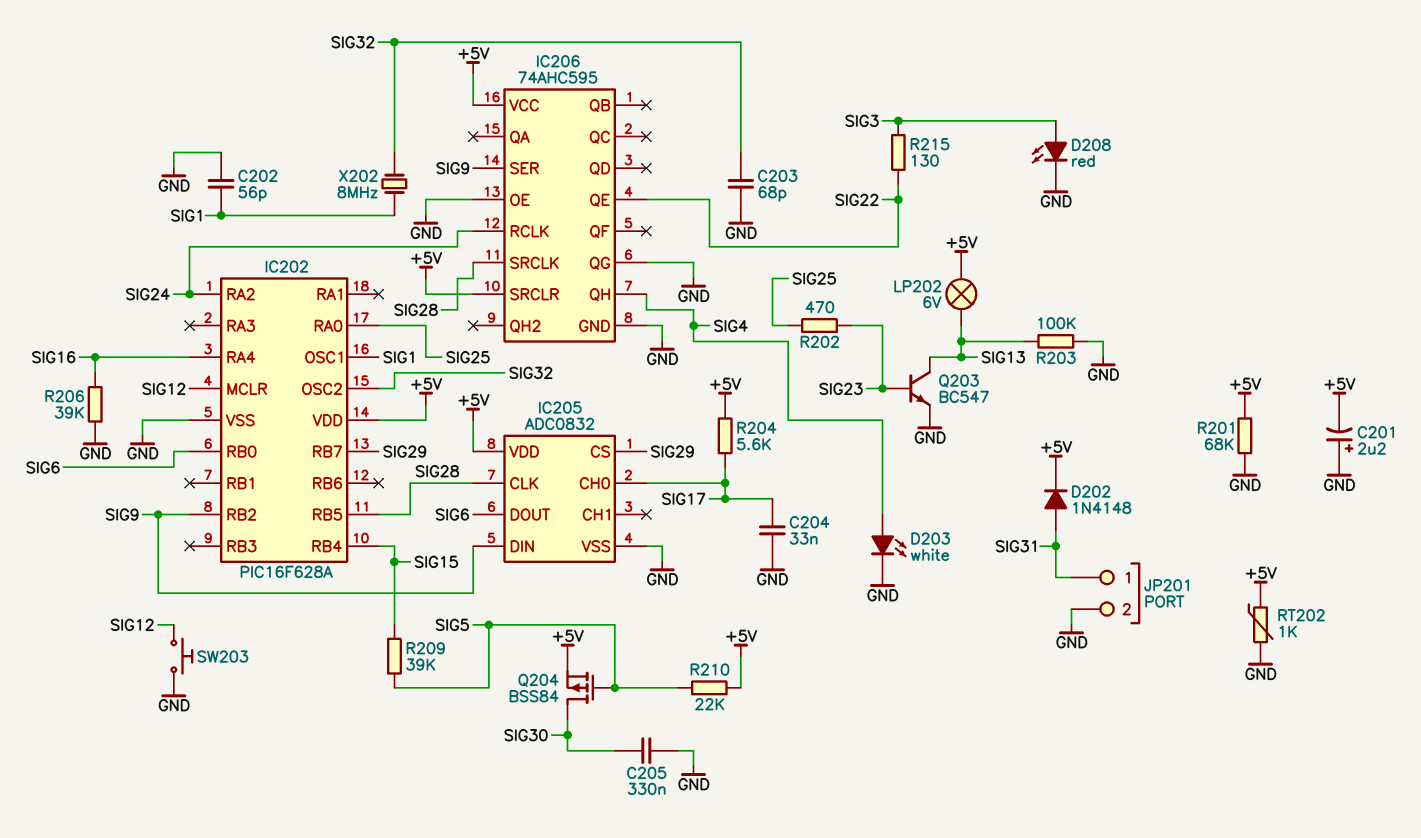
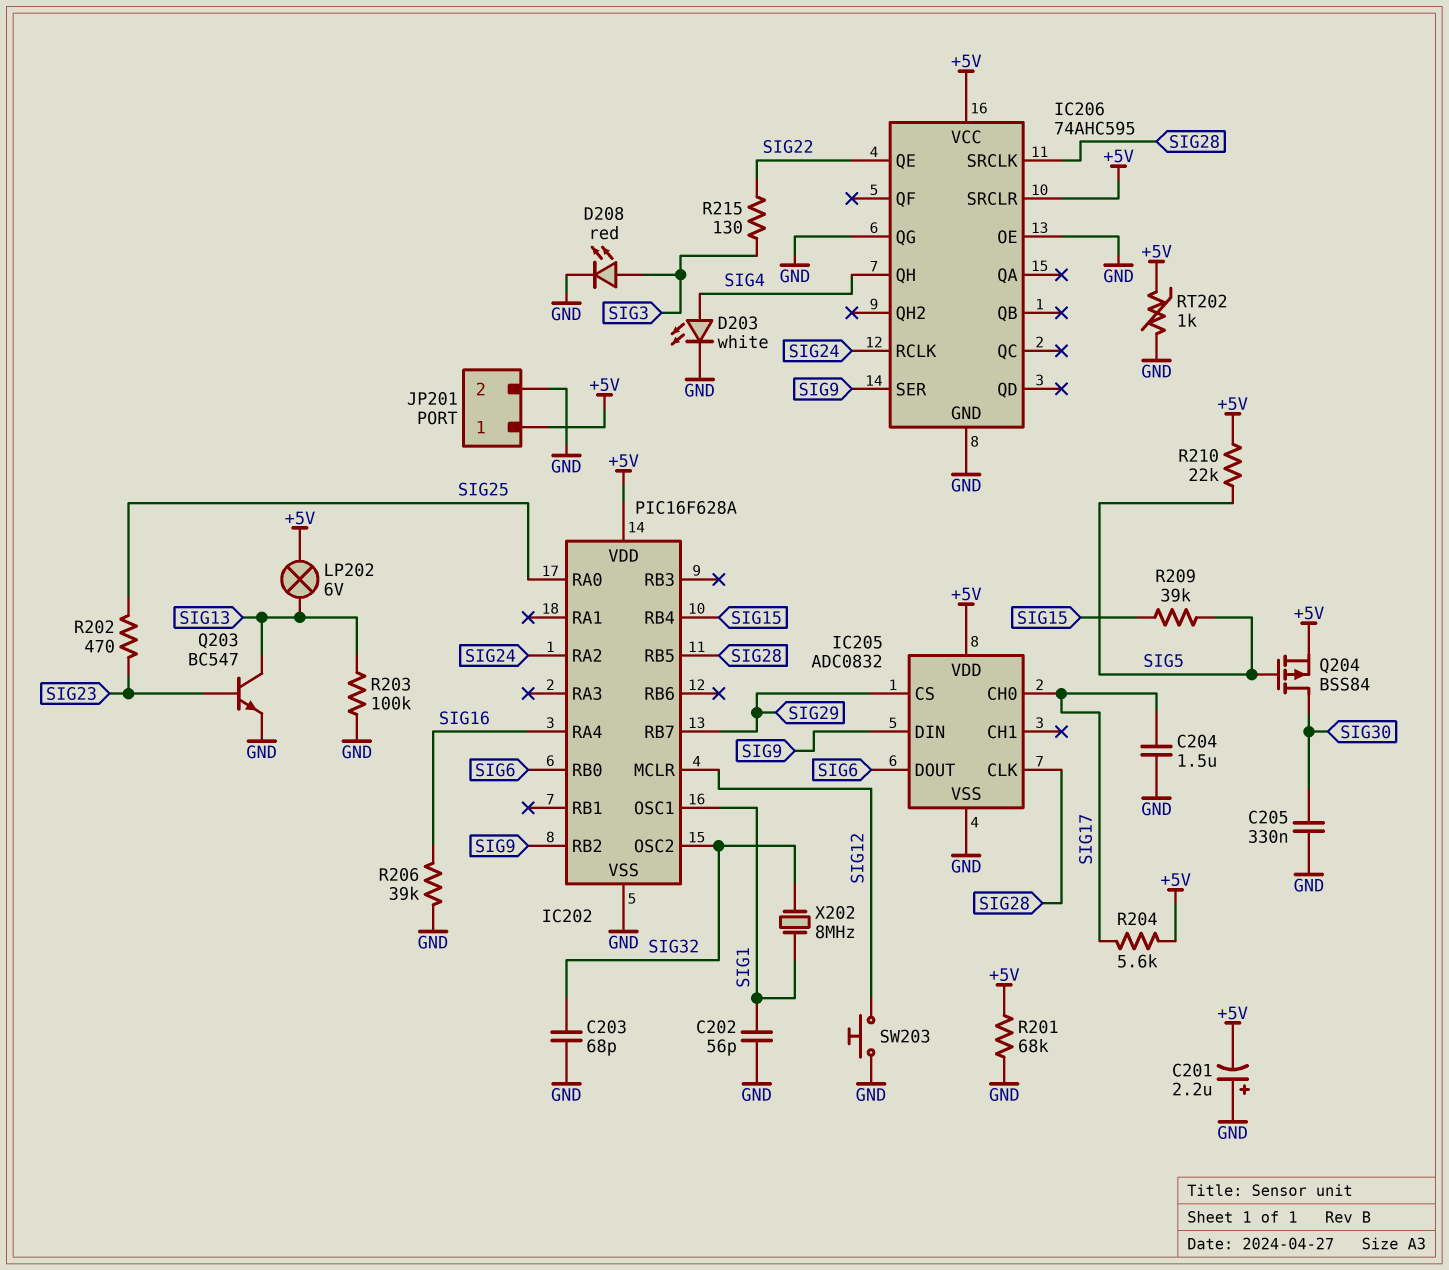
C204: 33nF (GND, SIG17) -> 1.5uF (GND, SIG17)
D202: diode 1N4148 (A SIG31, K +5V) -> none
JP201 pin 1: SIG31 -> +5V

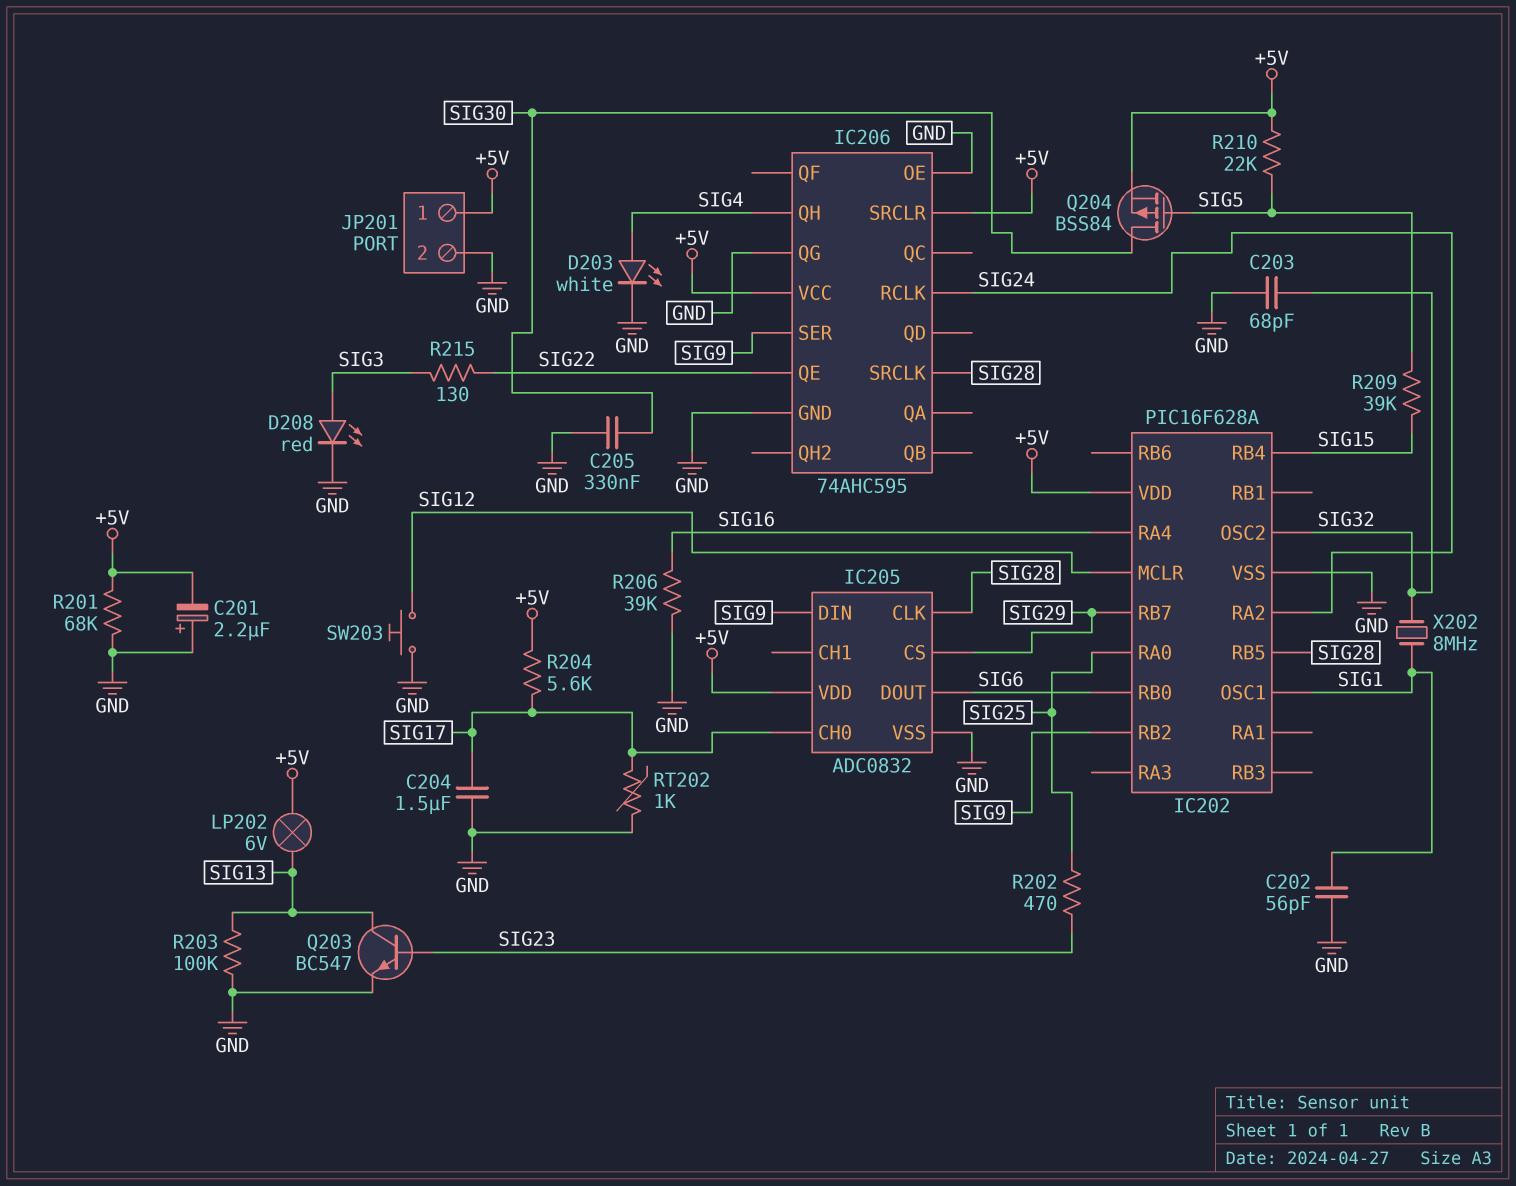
RT202: 1k (+5V, GND) -> 1k (GND, SIG17)

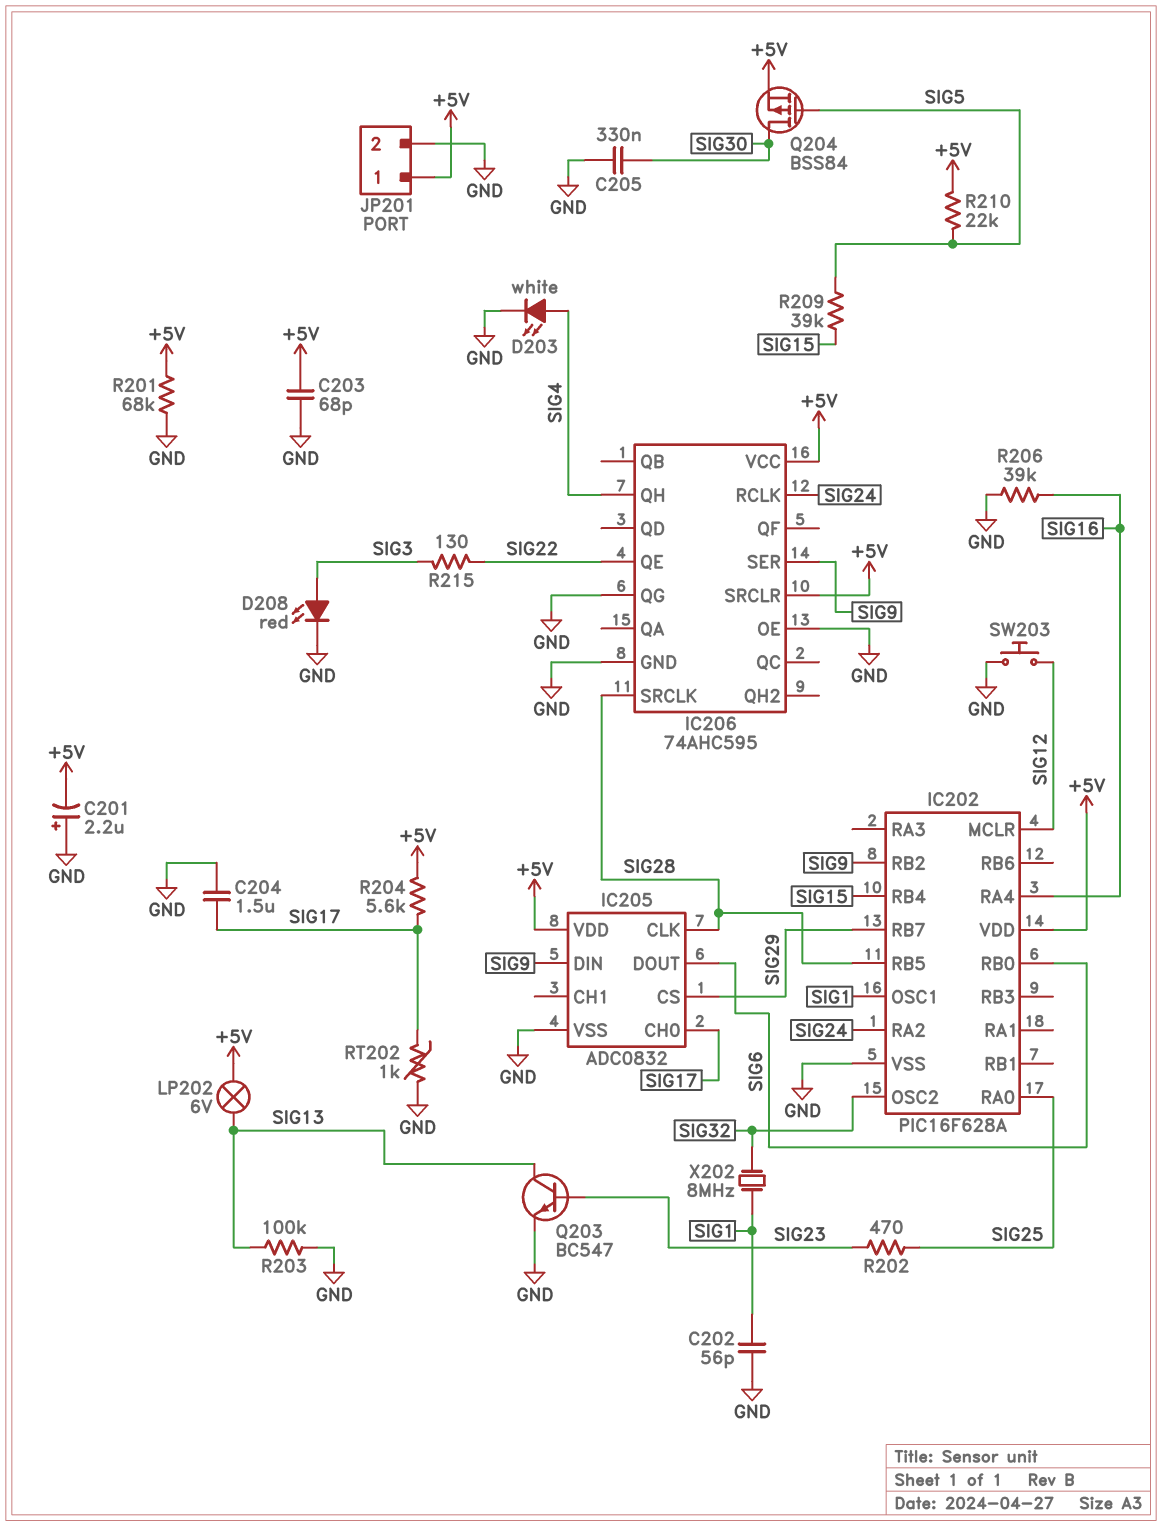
C203: 68pF (GND, SIG32) -> 68pF (+5V, GND)

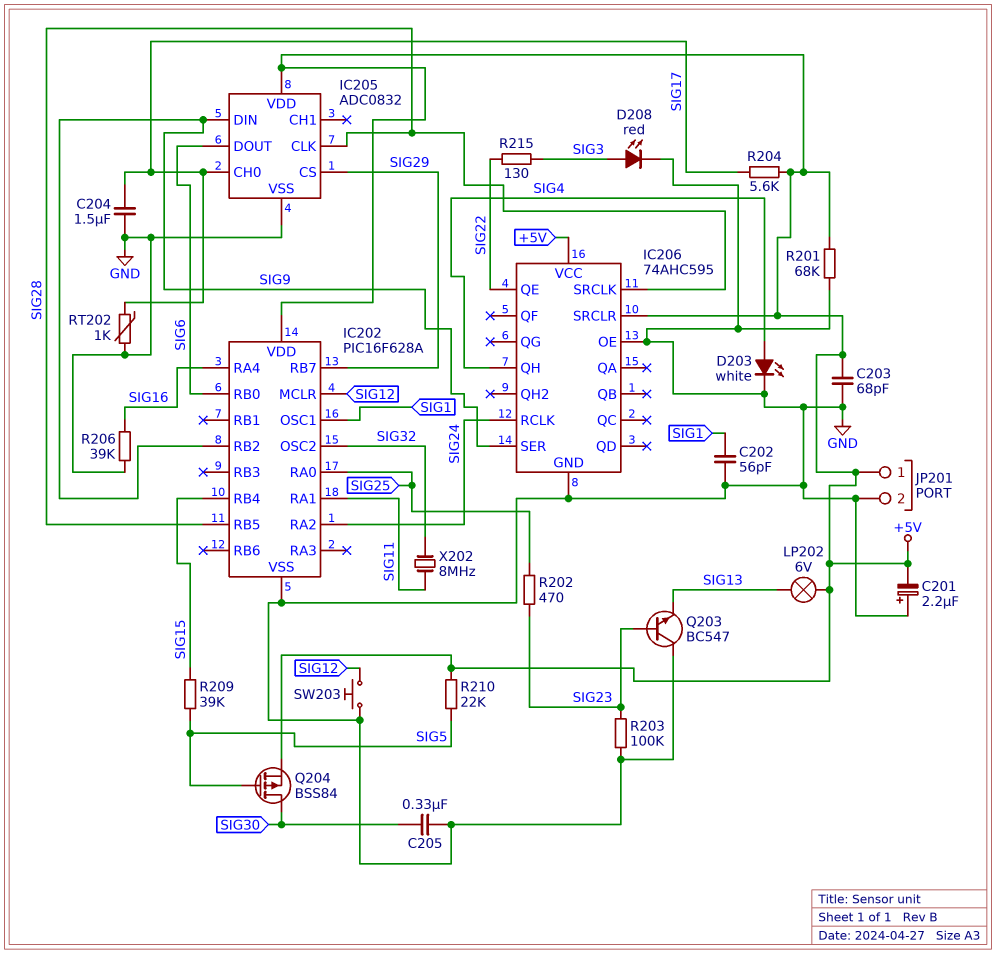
IC202 pin RA1: none -> SIG11
IC206 pin QG: GND -> none
Q203: NPN BC547 (B SIG23, C SIG13, E GND) -> NPN BC547 (B SIG23, C GND, E SIG13)
R203: 100k (GND, SIG13) -> 100k (GND, SIG23)
X202: 8MHz (SIG1, SIG32) -> 8MHz (SIG11, SIG32)

